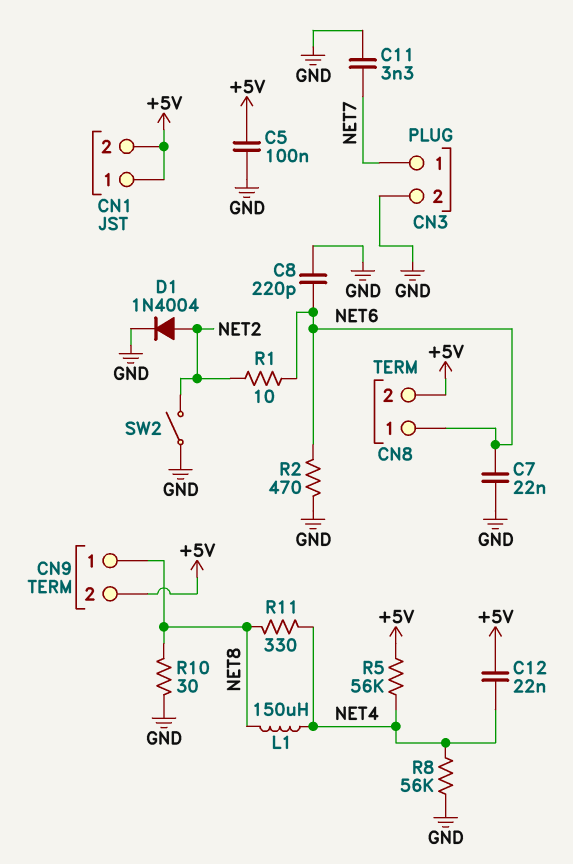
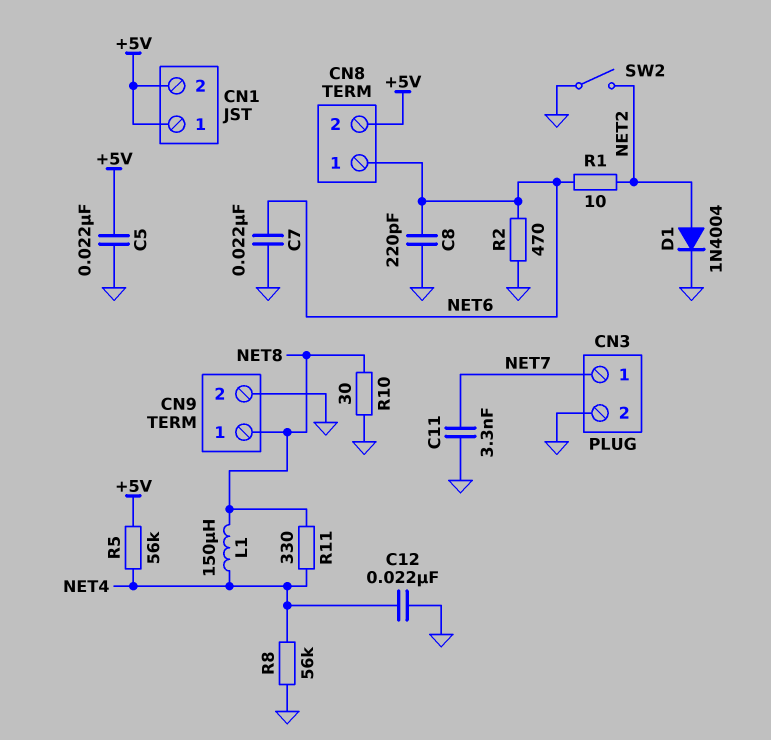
C5: 100nF (+5V, GND) -> 22nF (+5V, GND)
C12: 22nF (+5V, NET4) -> 22nF (GND, NET4)
CN9 pin 2: +5V -> GND

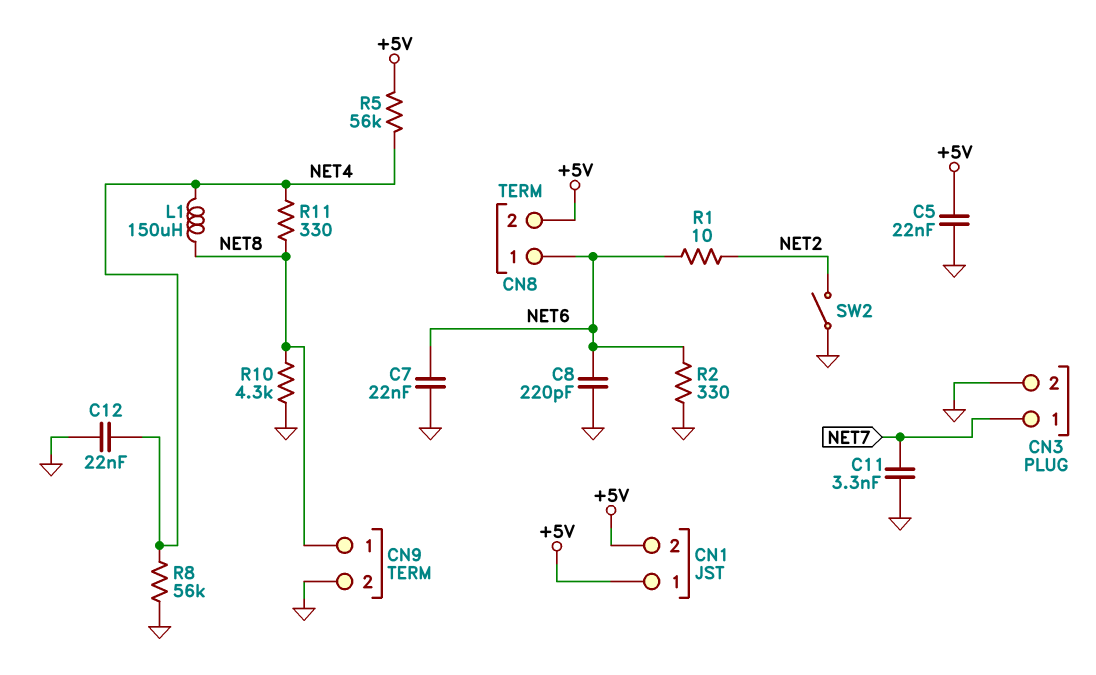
D1: diode 1N4004 (A NET2, K GND) -> none
R2: 470 (GND, NET6) -> 330 (GND, NET6)
R10: 30 (GND, NET8) -> 4.3k (GND, NET8)

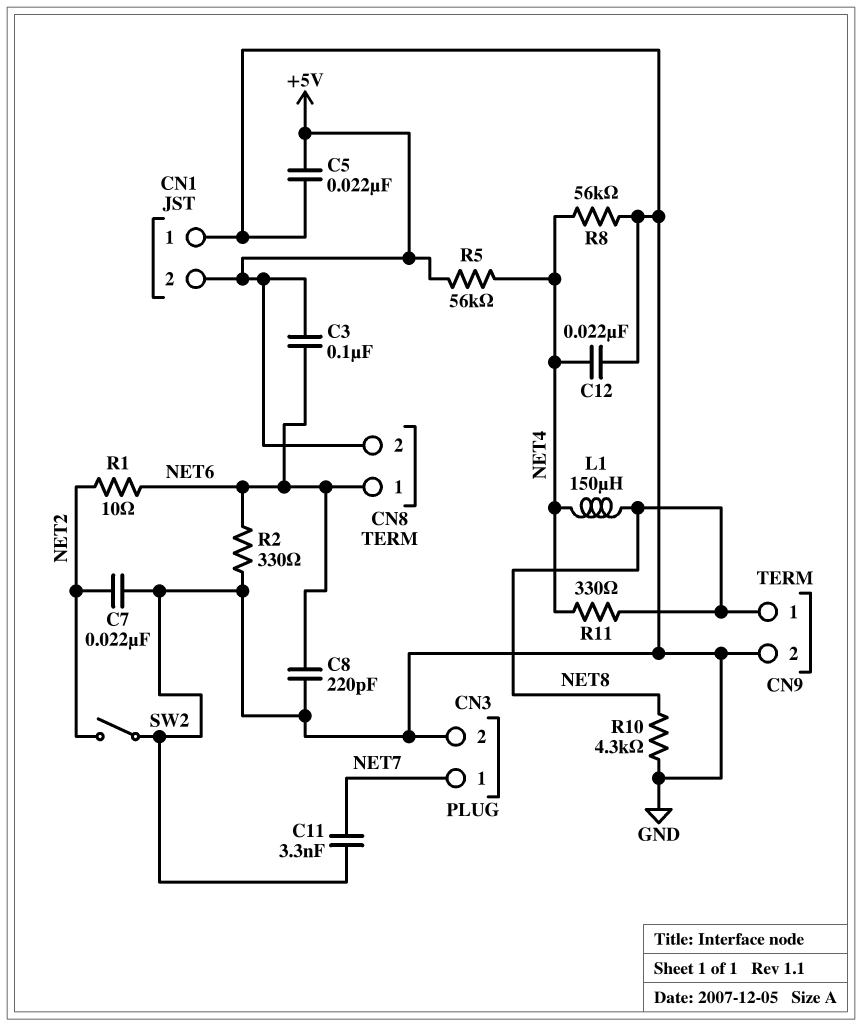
C3: none -> 100nF (+5V, NET6)
C7: 22nF (GND, NET6) -> 22nF (GND, NET2)
CN1 pin 1: +5V -> GND

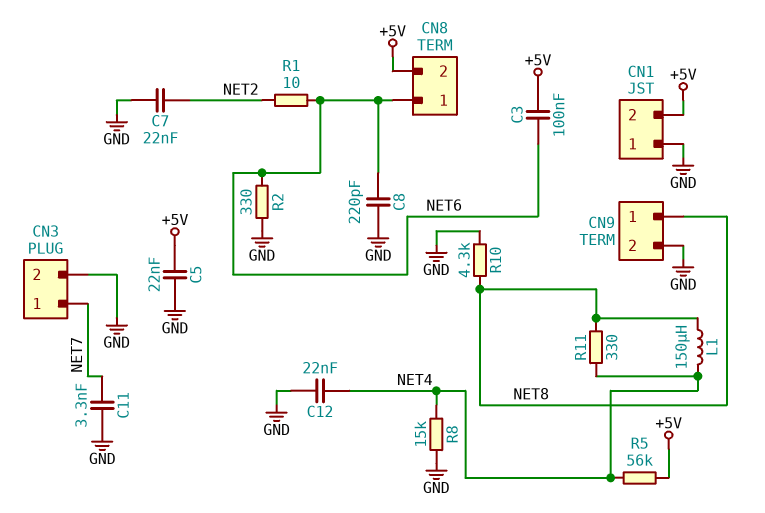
R8: 56k (GND, NET4) -> 15k (GND, NET4)
SW2: switch (GND, NET2) -> none

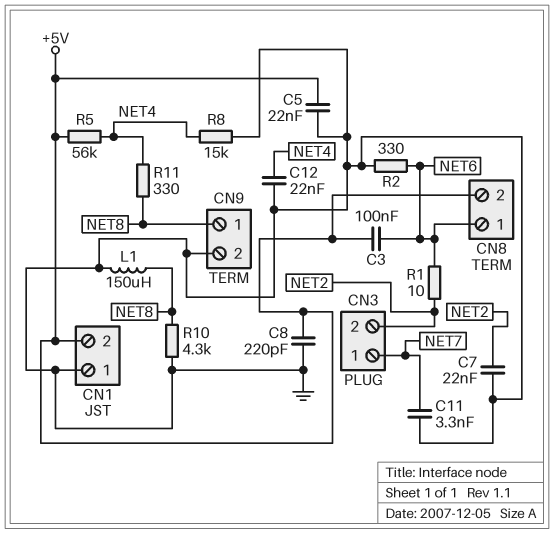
C8: 220pF (GND, NET6) -> 220pF (+5V, GND)
CN3 pin 2: GND -> NET2
L1: 150uH (NET4, NET8) -> 150uH (GND, NET8)

